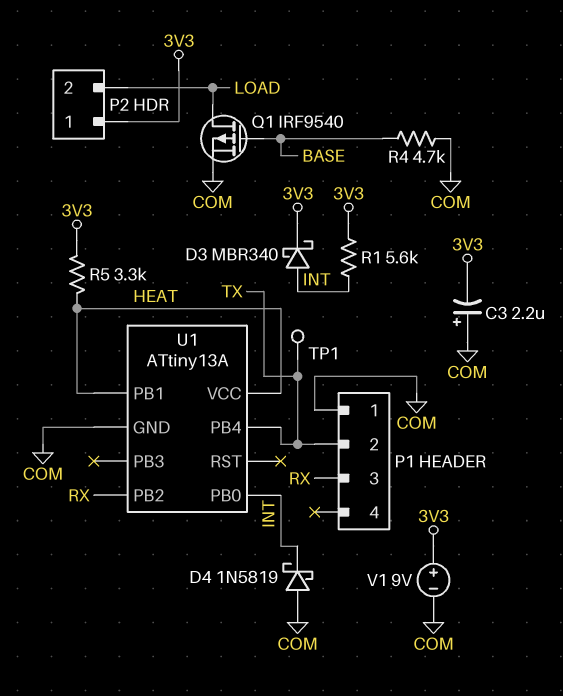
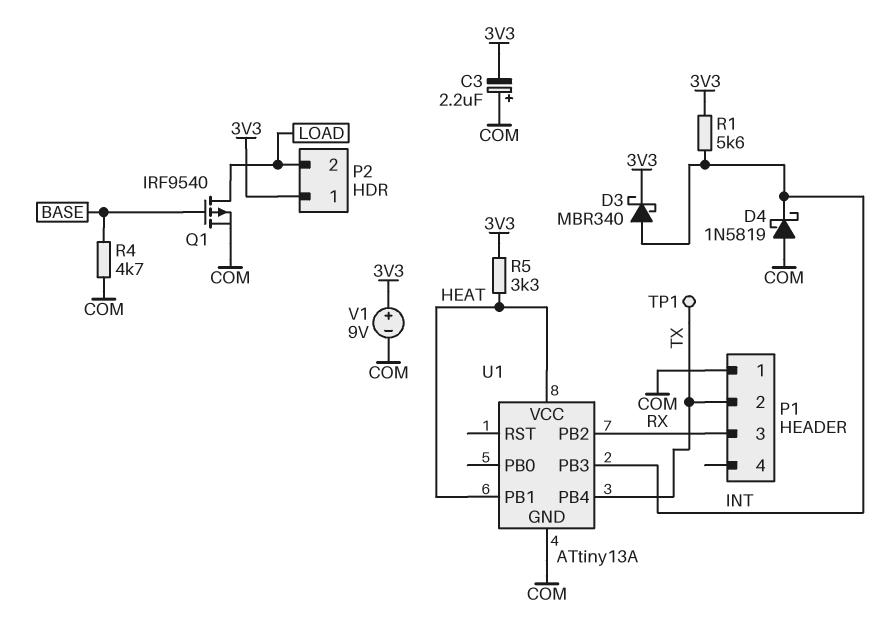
U1 pin PB0: INT -> none
U1 pin PB3: none -> INT

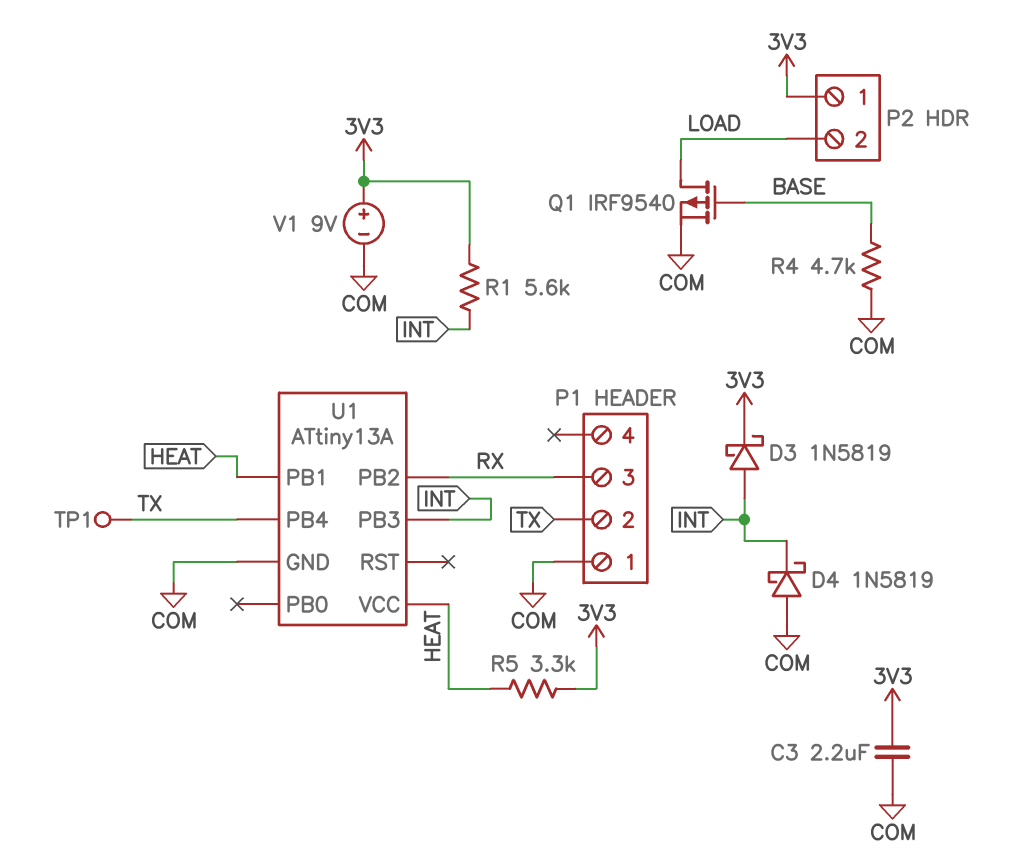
C3: 2.2uF (plus COM, minus 3V3) -> 2.2uF (3V3, COM)
D3: schottky MBR340 (A INT, K 3V3) -> schottky 1N5819 (A INT, K 3V3)

